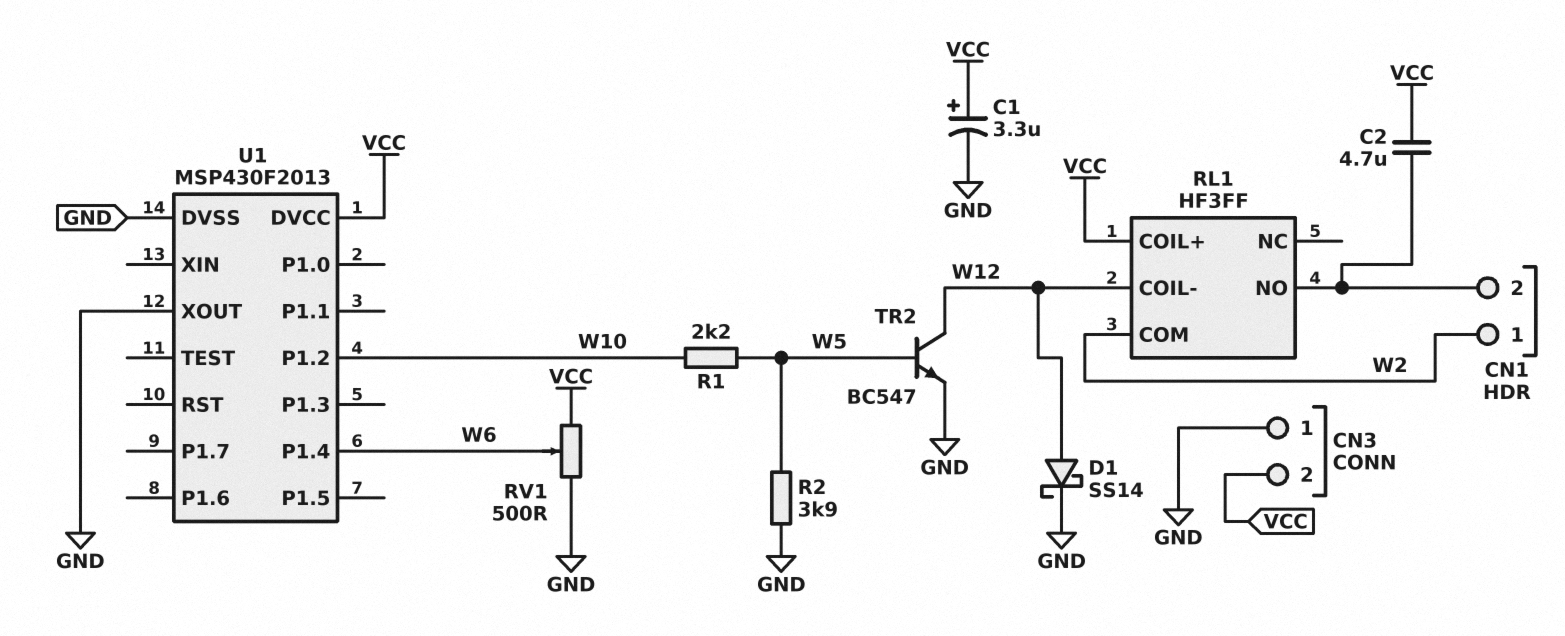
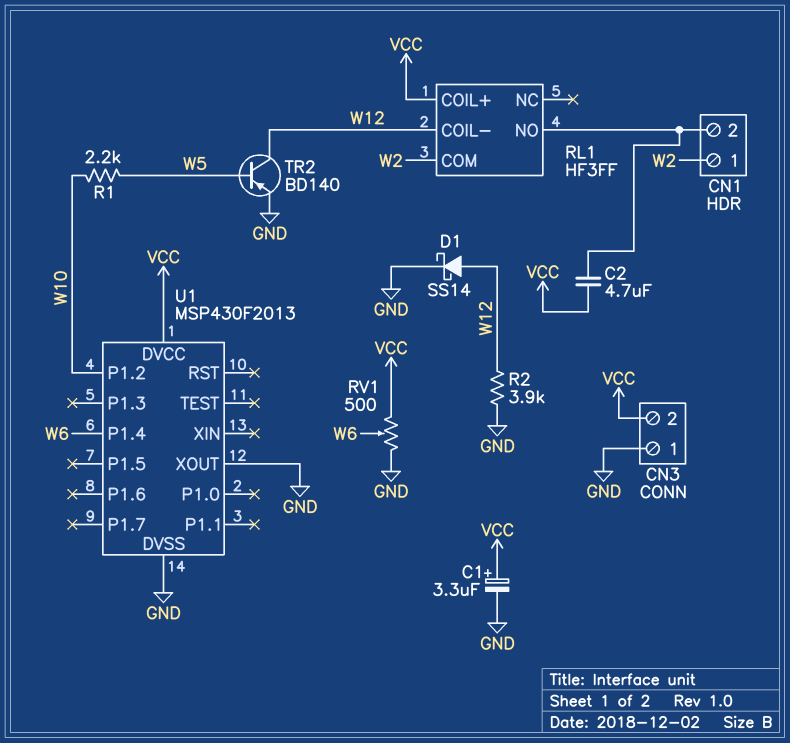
R2: 3.9k (GND, W5) -> 3.9k (GND, W12)
TR2: NPN BC547 (B W5, C W12, E GND) -> PNP BD140 (B W5, C W12, E GND)

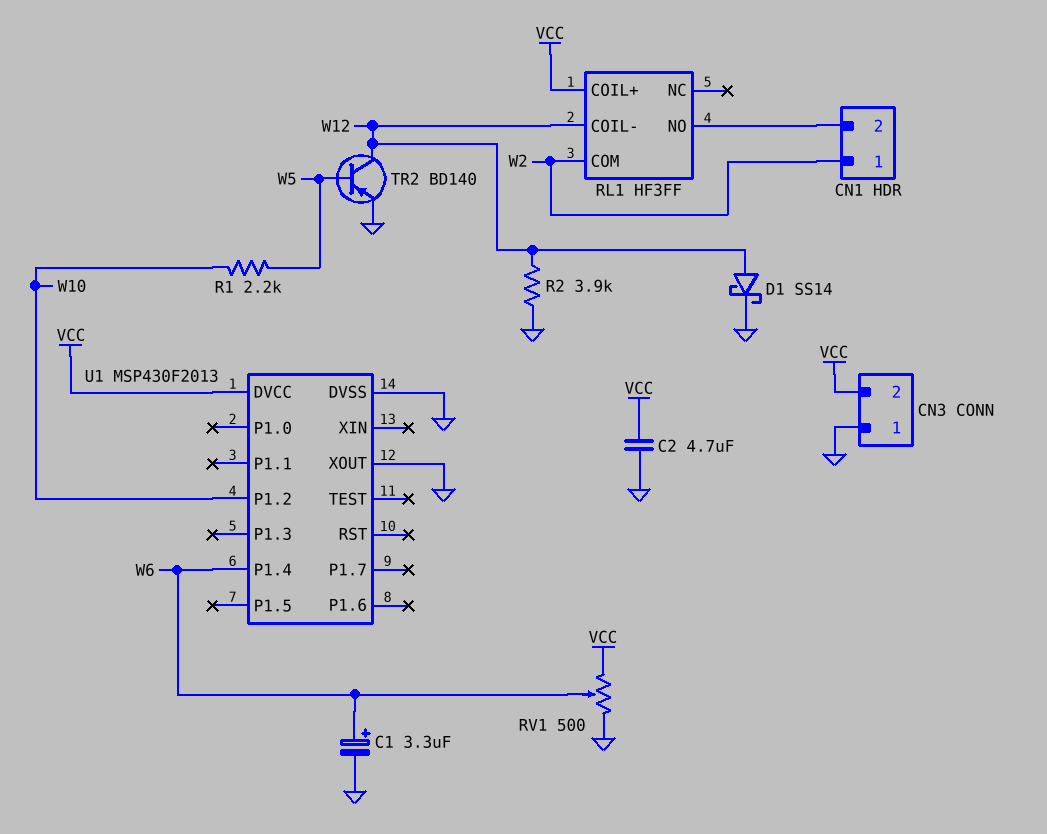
C1: 3.3uF (plus VCC, minus GND) -> 3.3uF (plus W6, minus GND)
C2: 4.7uF (CN1/2, VCC) -> 4.7uF (GND, VCC)

